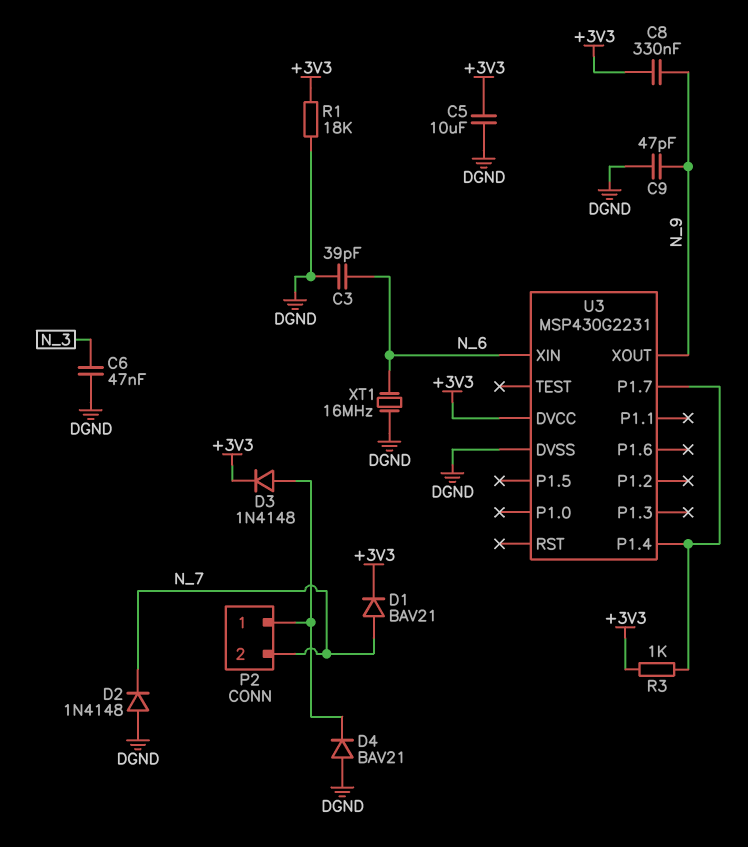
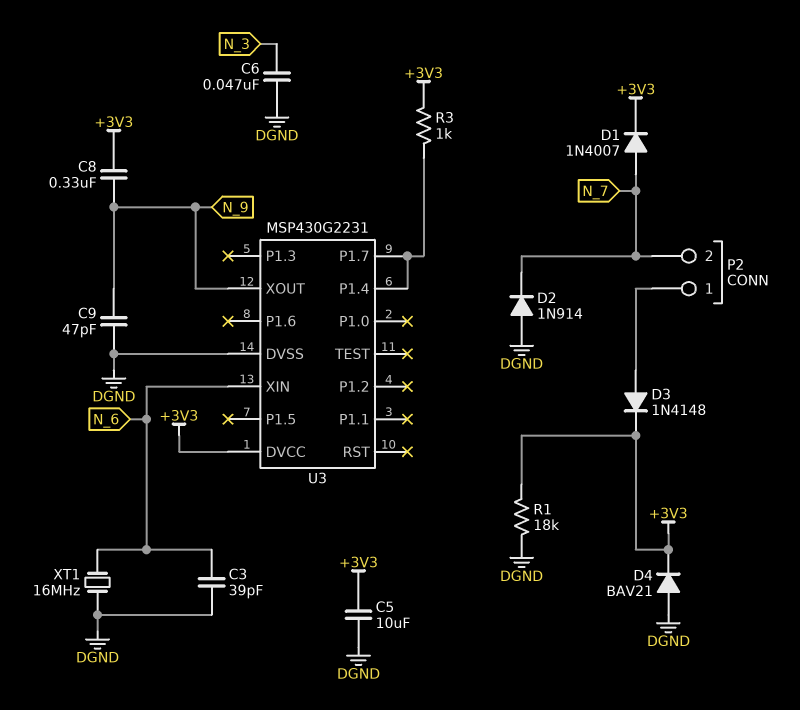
D1: diode BAV21 (A N_7, K +3V3) -> diode 1N4007 (A N_7, K +3V3)
D2: diode 1N4148 (A DGND, K N_7) -> diode 1N914 (A DGND, K N_7)
D4: diode BAV21 (A DGND, K P2/1) -> diode BAV21 (A DGND, K +3V3)

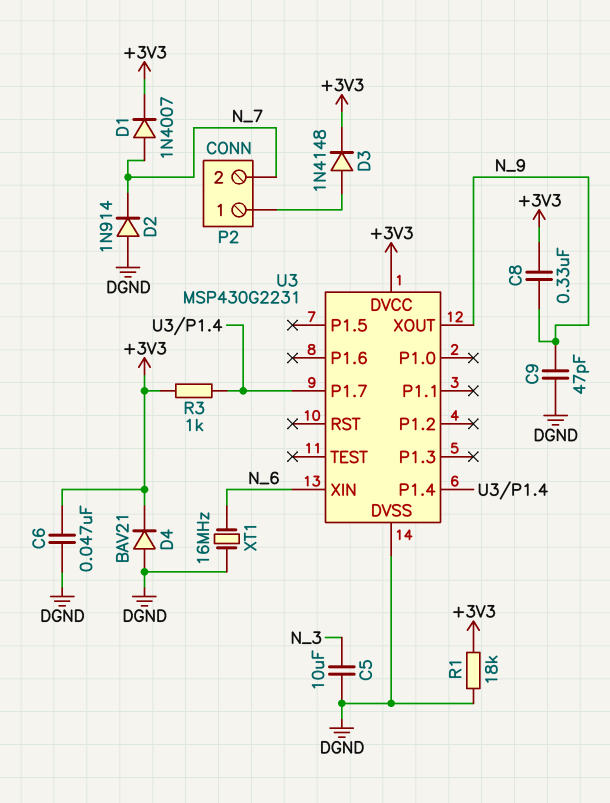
C3: 39pF (DGND, N_6) -> none
C5: 10uF (+3V3, DGND) -> 10uF (DGND, N_3)
C6: 47nF (DGND, N_3) -> 47nF (+3V3, DGND)

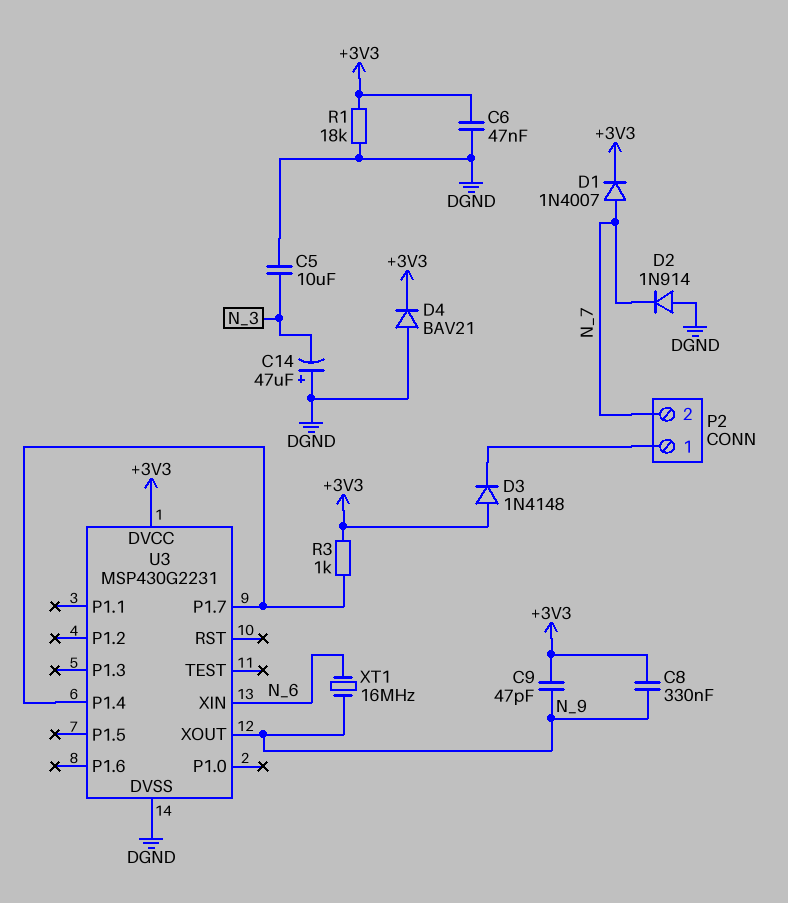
C9: 47pF (DGND, N_9) -> 47pF (+3V3, N_9)
C14: none -> 47uF (plus DGND, minus N_3)
D3: diode 1N4148 (A P2/1, K +3V3) -> diode 1N4148 (A +3V3, K P2/1)
XT1: 16MHz (DGND, N_6) -> 16MHz (N_6, N_9)

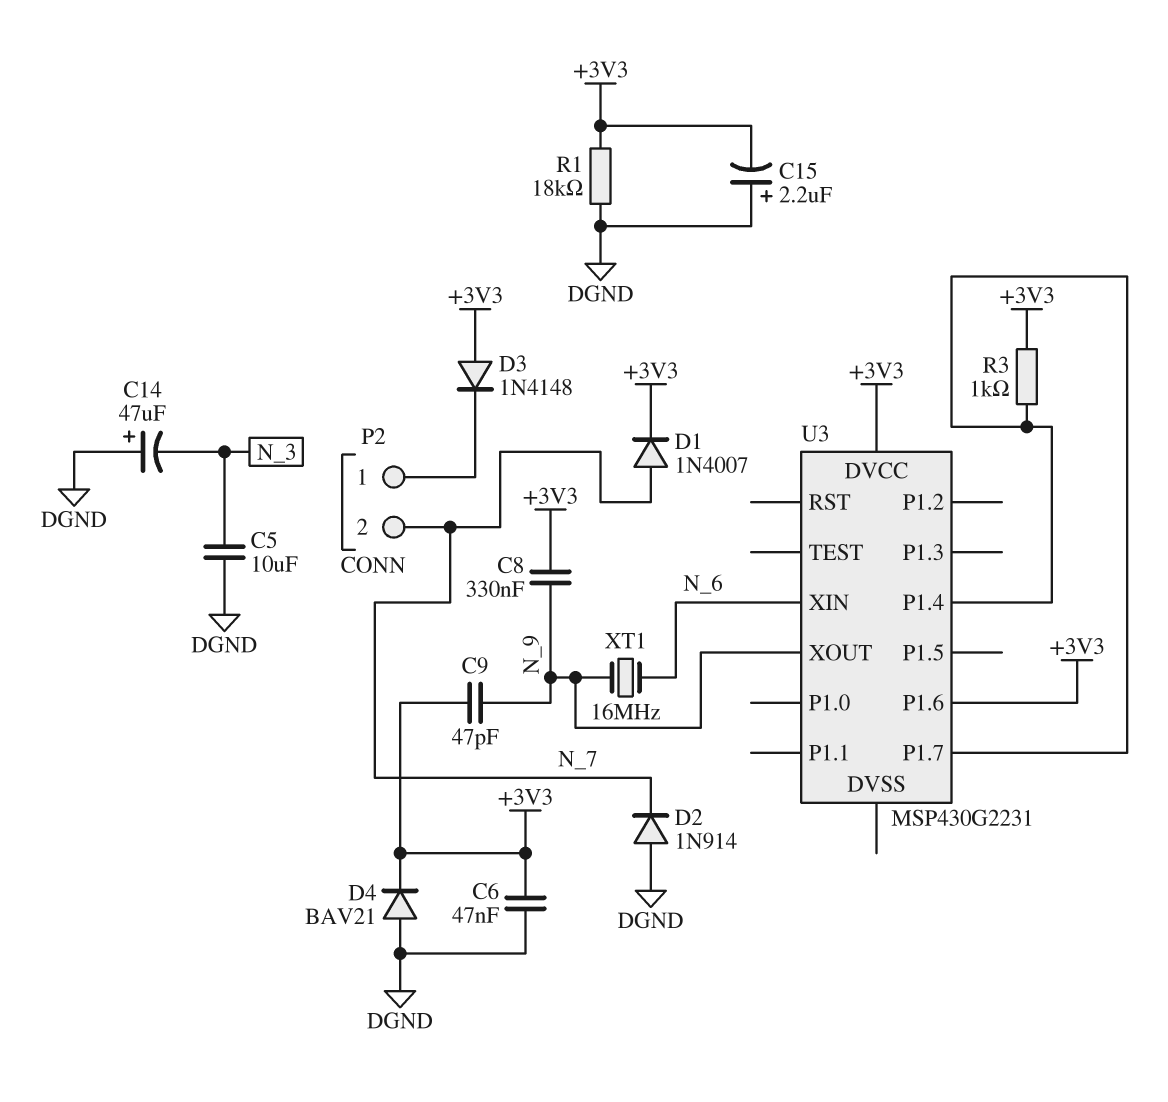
C15: none -> 2.2uF (plus DGND, minus +3V3)
U3 pin DVSS: DGND -> none
U3 pin P1.6: none -> +3V3

